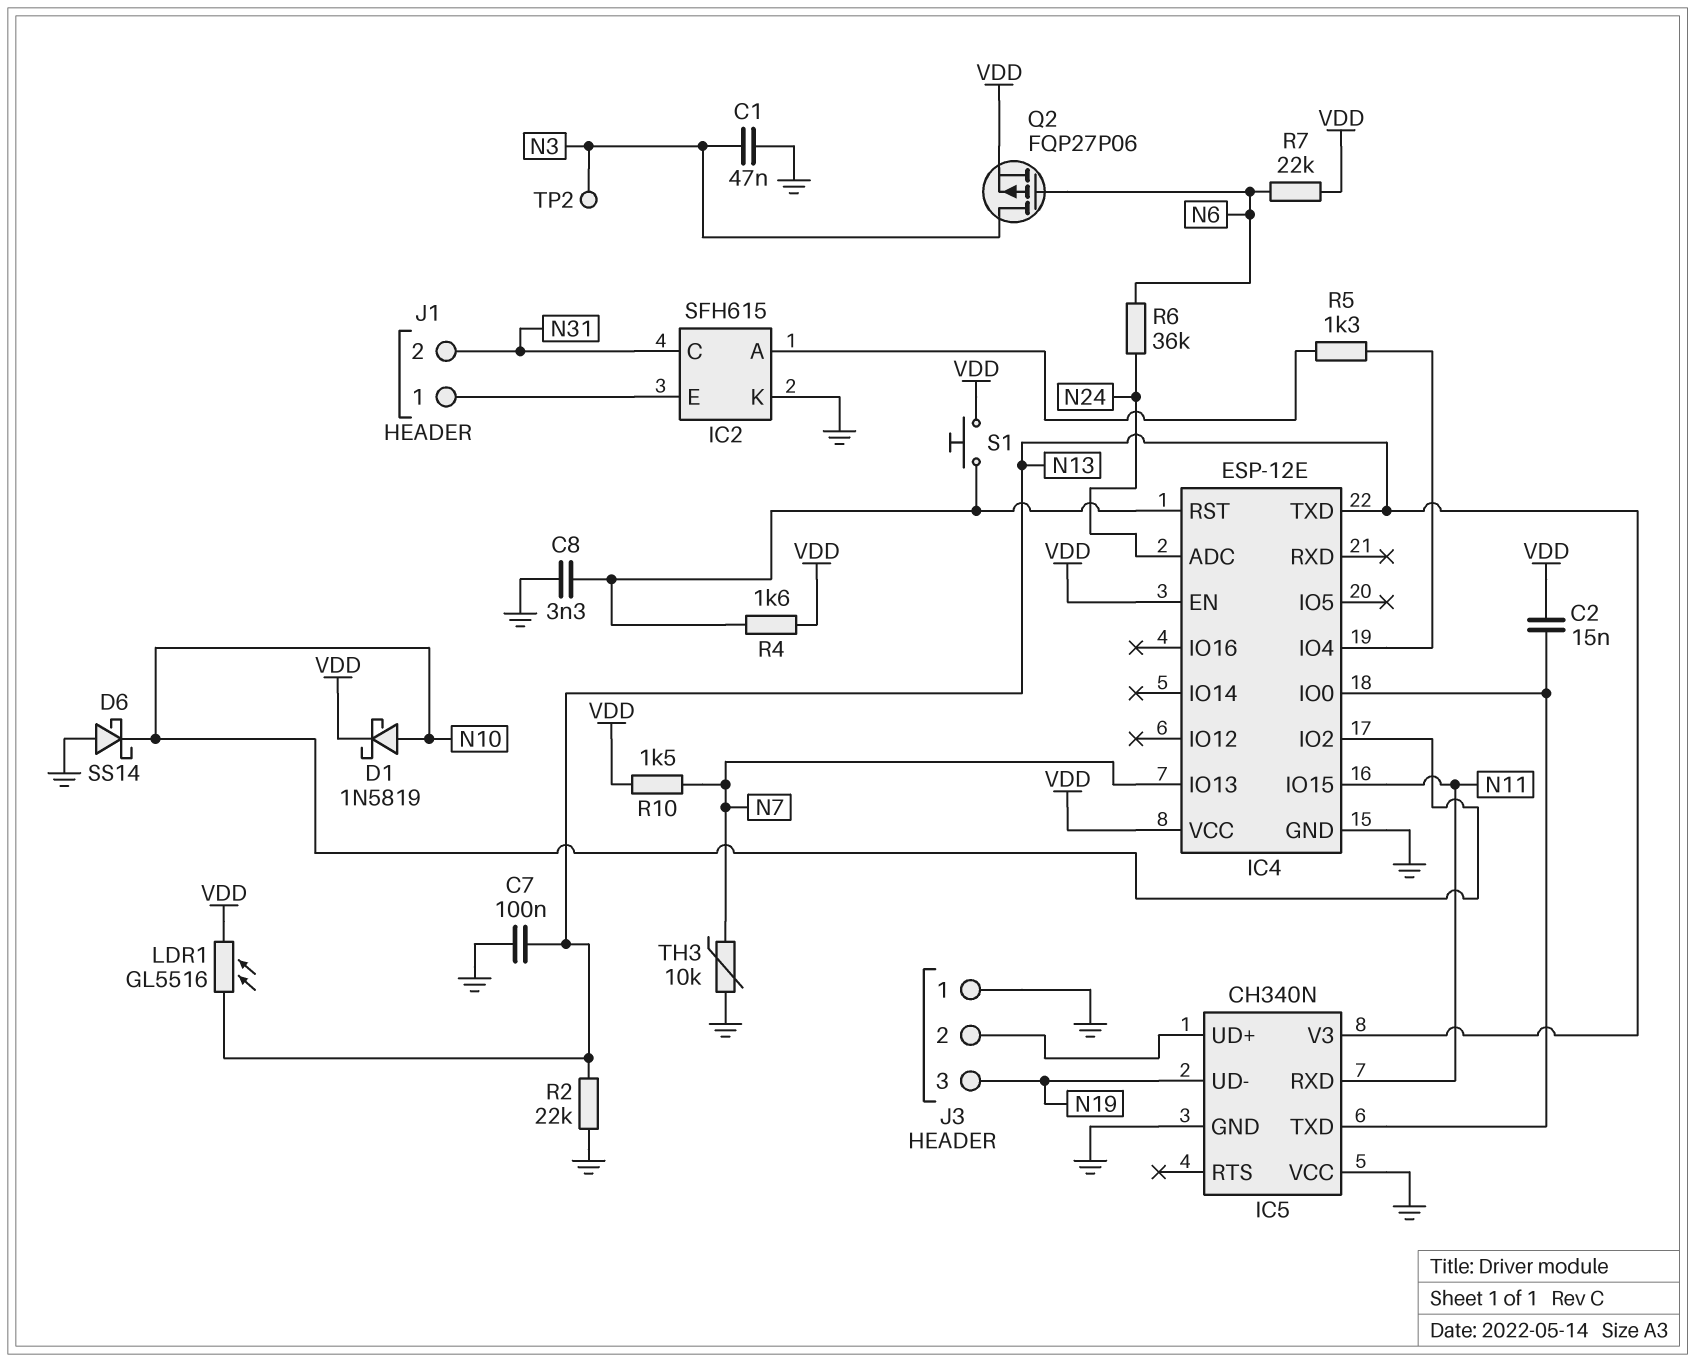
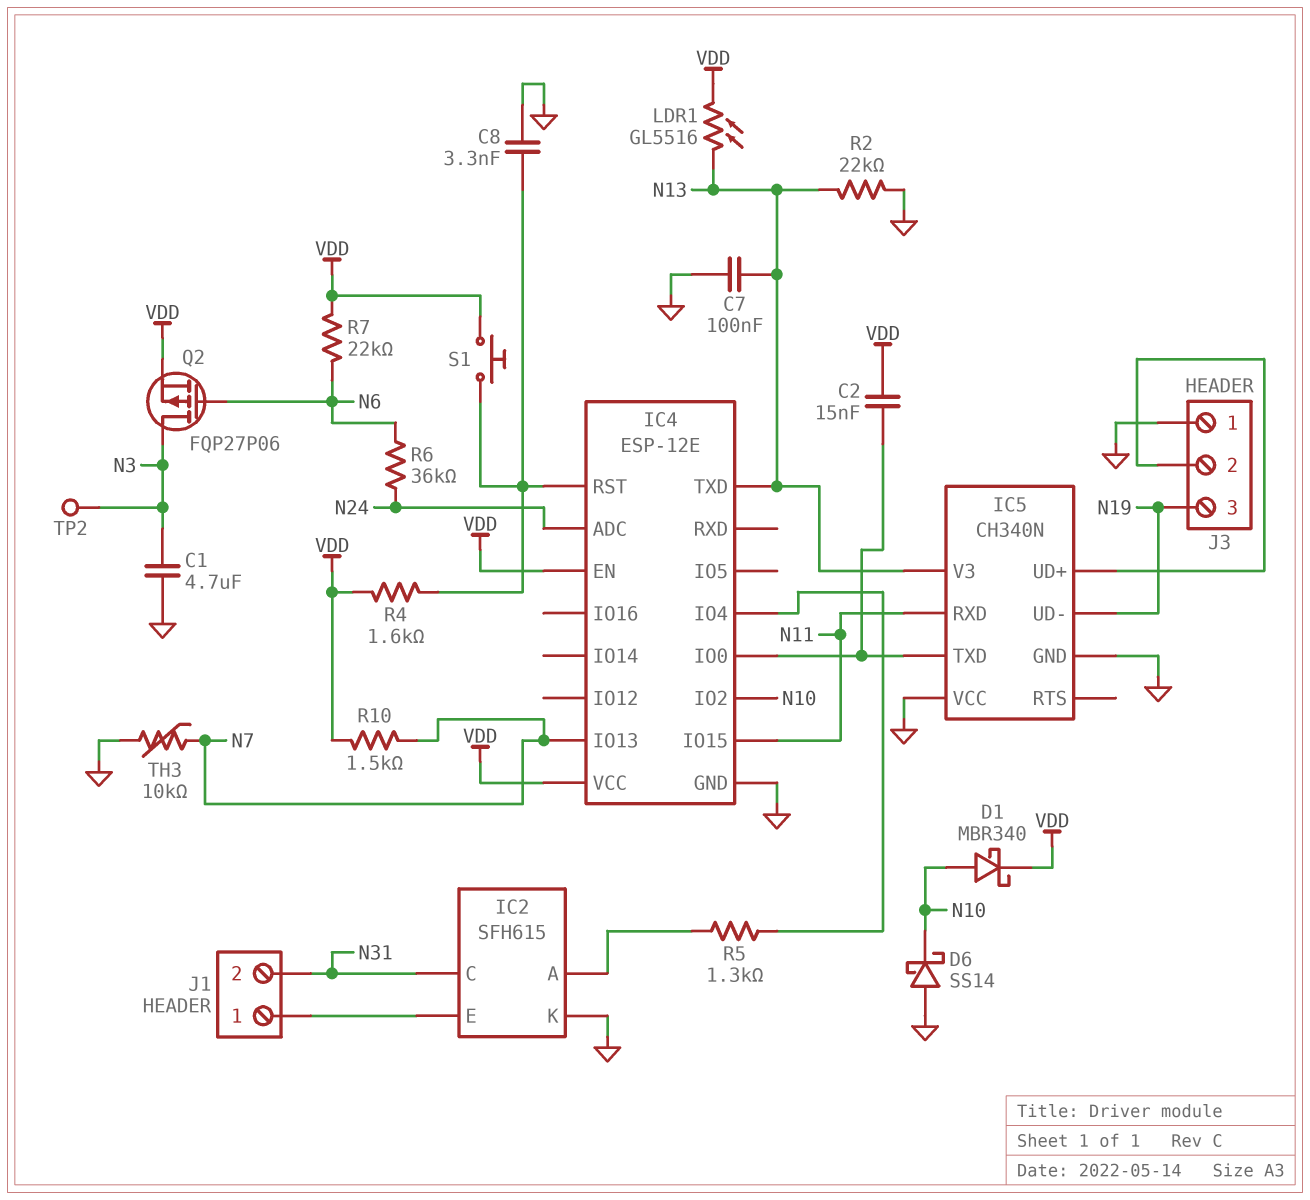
C1: 47nF (GND, N3) -> 4.7uF (GND, N3)
D1: schottky 1N5819 (A N10, K VDD) -> schottky MBR340 (A N10, K VDD)

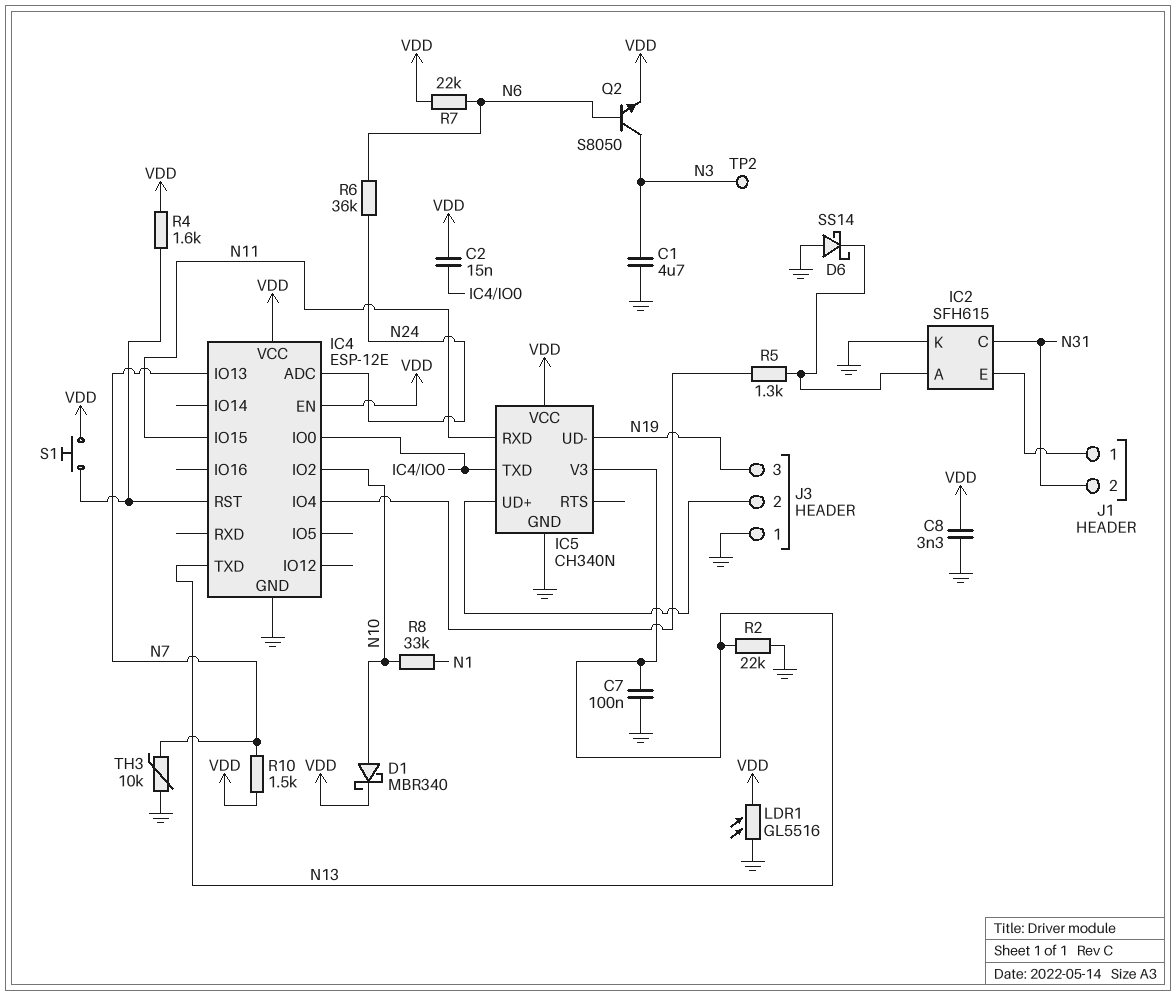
C8: 3.3nF (GND, IC4/RST) -> 3.3nF (GND, VDD)
D6: schottky SS14 (A GND, K N10) -> schottky SS14 (A GND, K IC2/A)
IC5 pin VCC: GND -> VDD
LDR1: GL5516 (N13, VDD) -> GL5516 (GND, VDD)
Q2: PMOS FQP27P06 (G N6, D N3, S VDD) -> NPN S8050 (B N6, C N3, E VDD)
R8: none -> 33k (N1, N10)

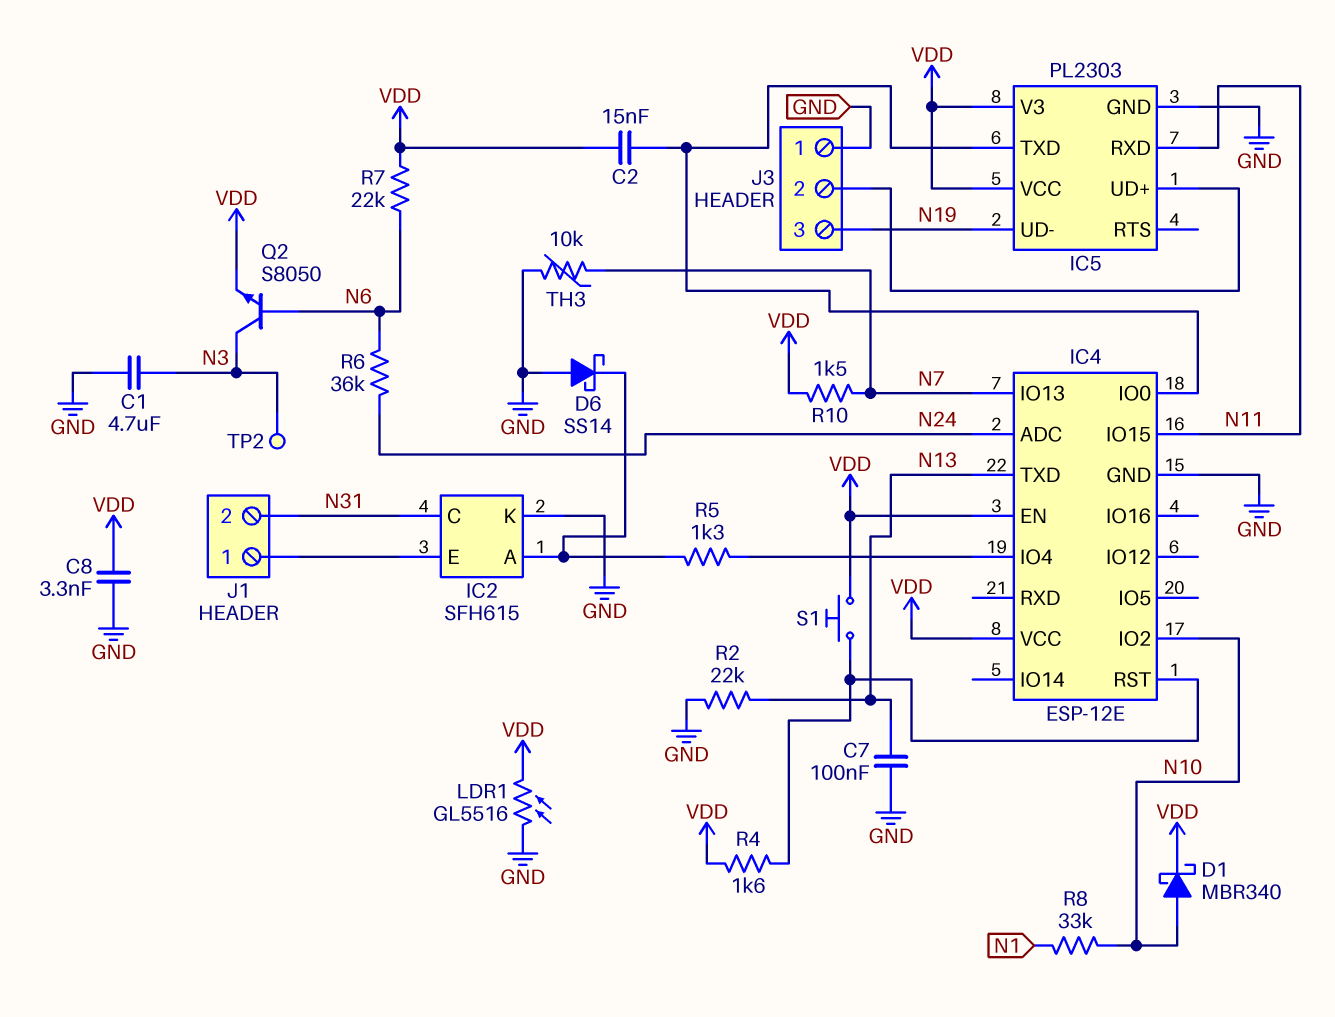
IC5: CH340N -> PL2303
IC5 pin V3: N13 -> VDD

